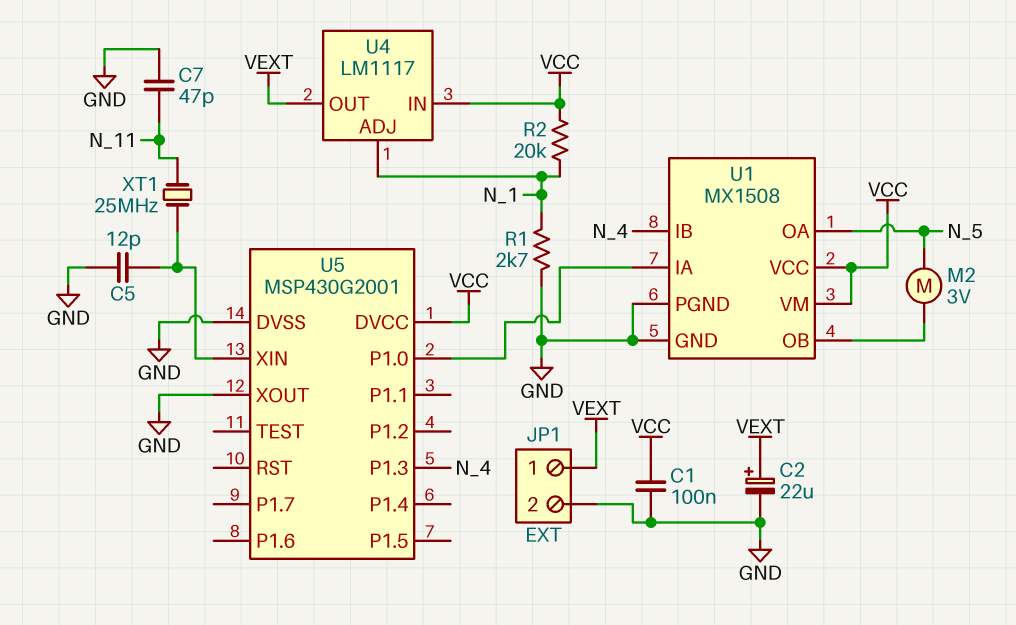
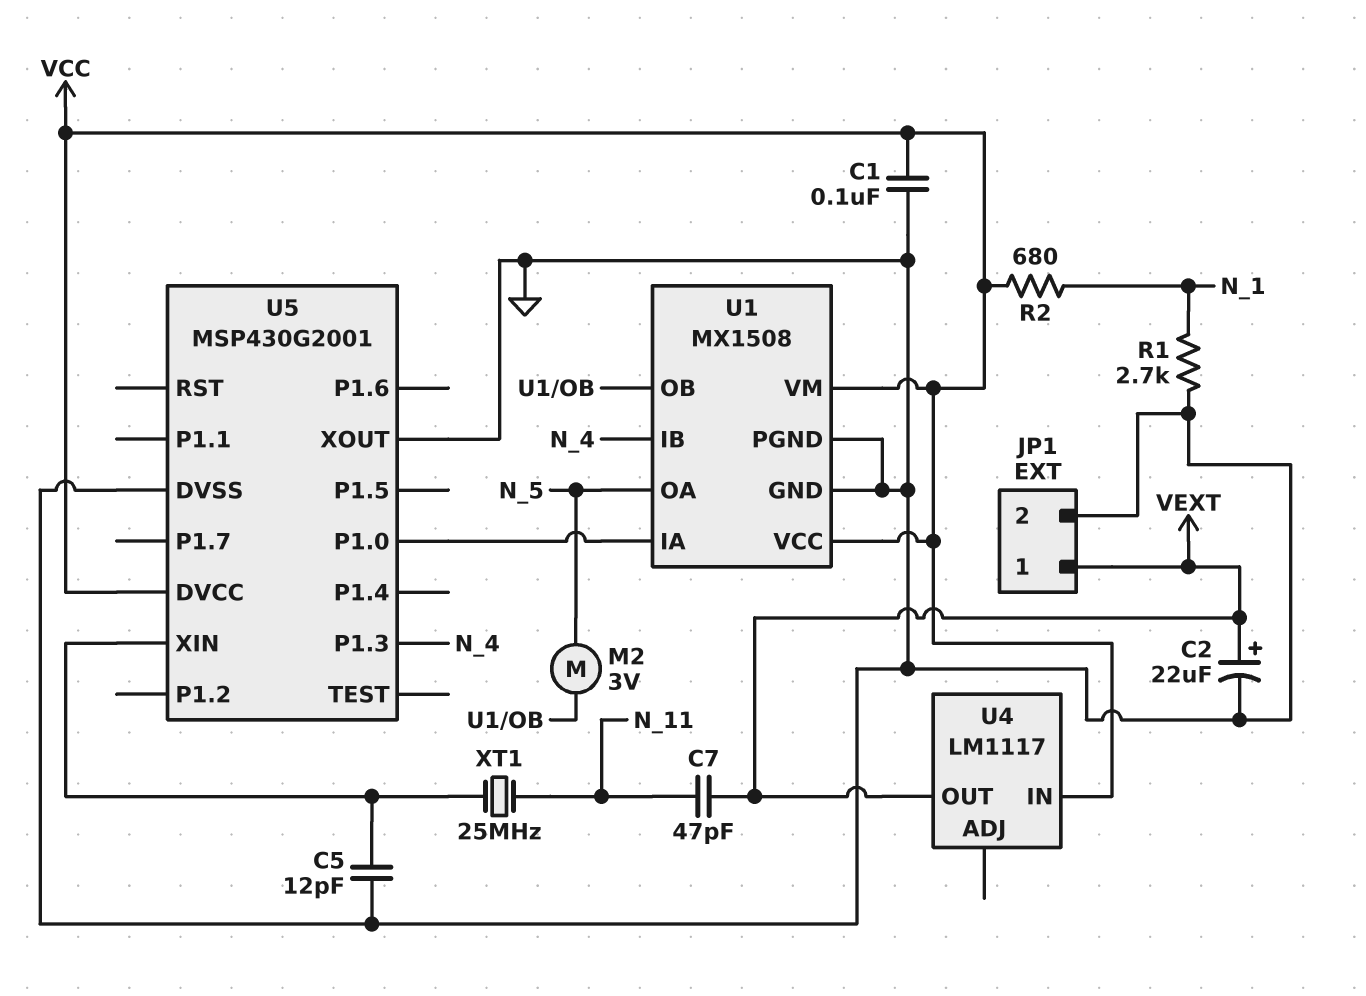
C7: 47pF (GND, N_11) -> 47pF (N_11, VEXT)
R2: 20k (N_1, VCC) -> 680 (N_1, VCC)
U4 pin ADJ: N_1 -> none

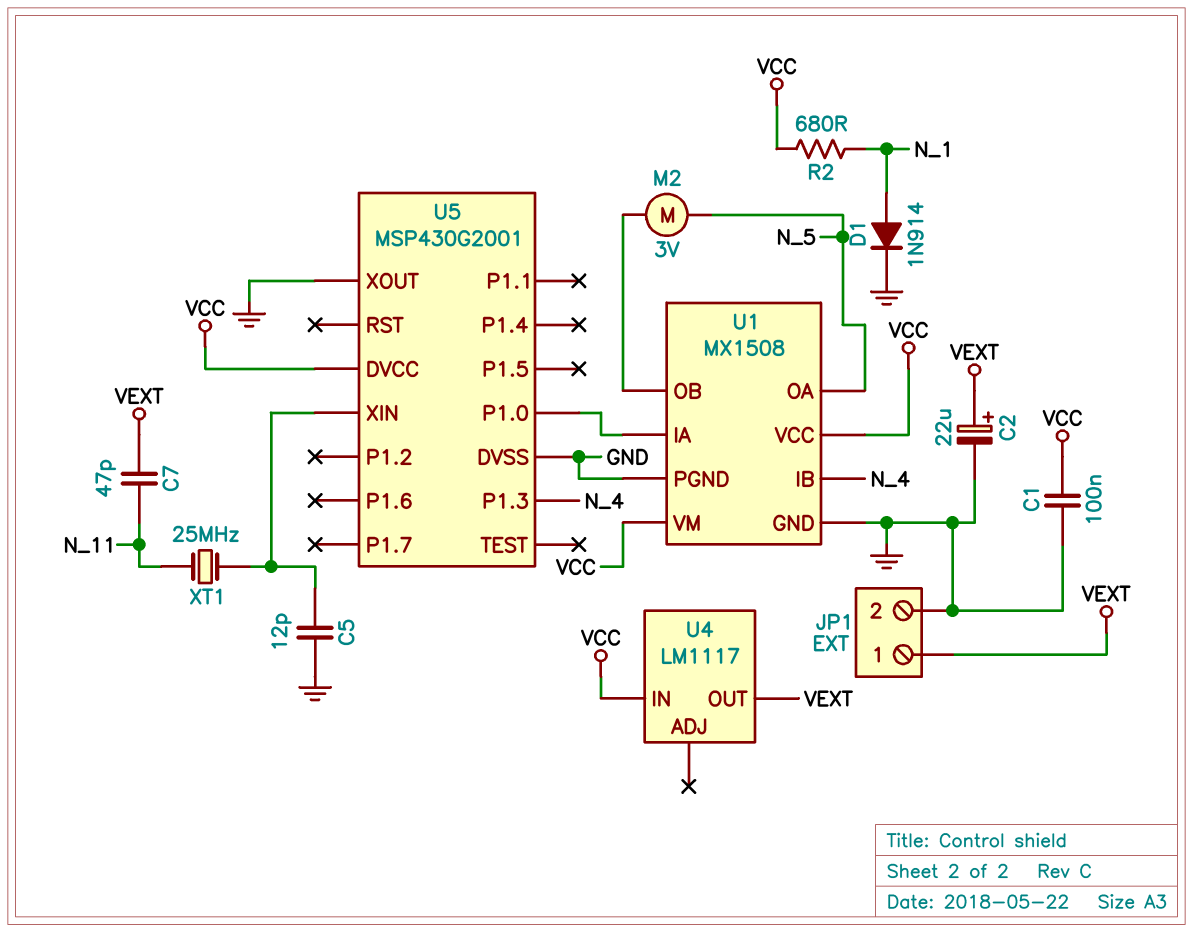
D1: none -> diode 1N914 (A N_1, K GND)
R1: 2.7k (GND, N_1) -> none

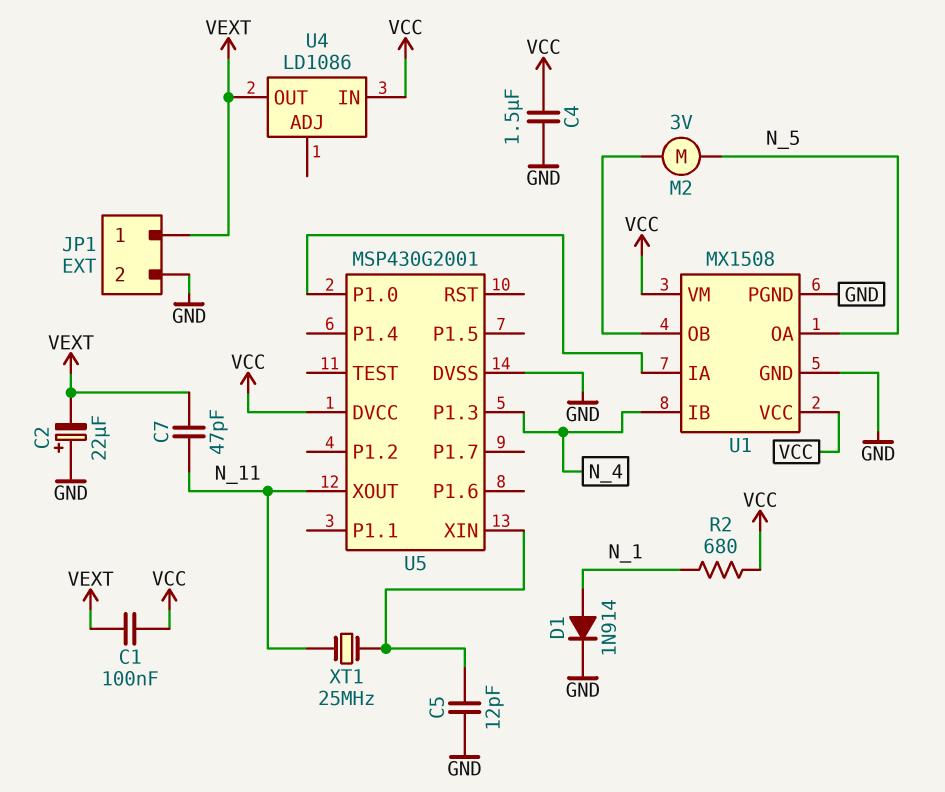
C1: 100nF (GND, VCC) -> 100nF (VCC, VEXT)
C2: 22uF (plus VEXT, minus GND) -> 22uF (plus GND, minus VEXT)
C4: none -> 1.5uF (GND, VCC)
U4: LM1117 -> LD1086
U5 pin XOUT: GND -> N_11

